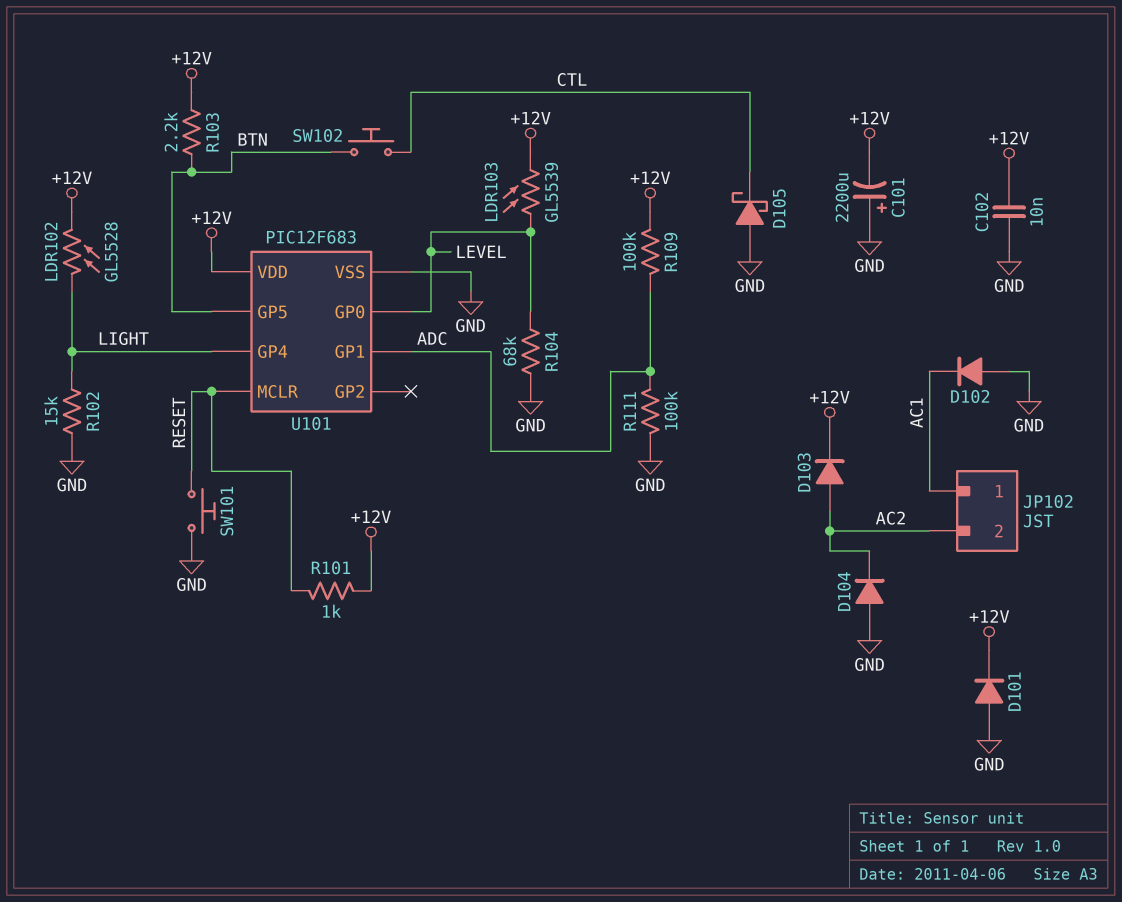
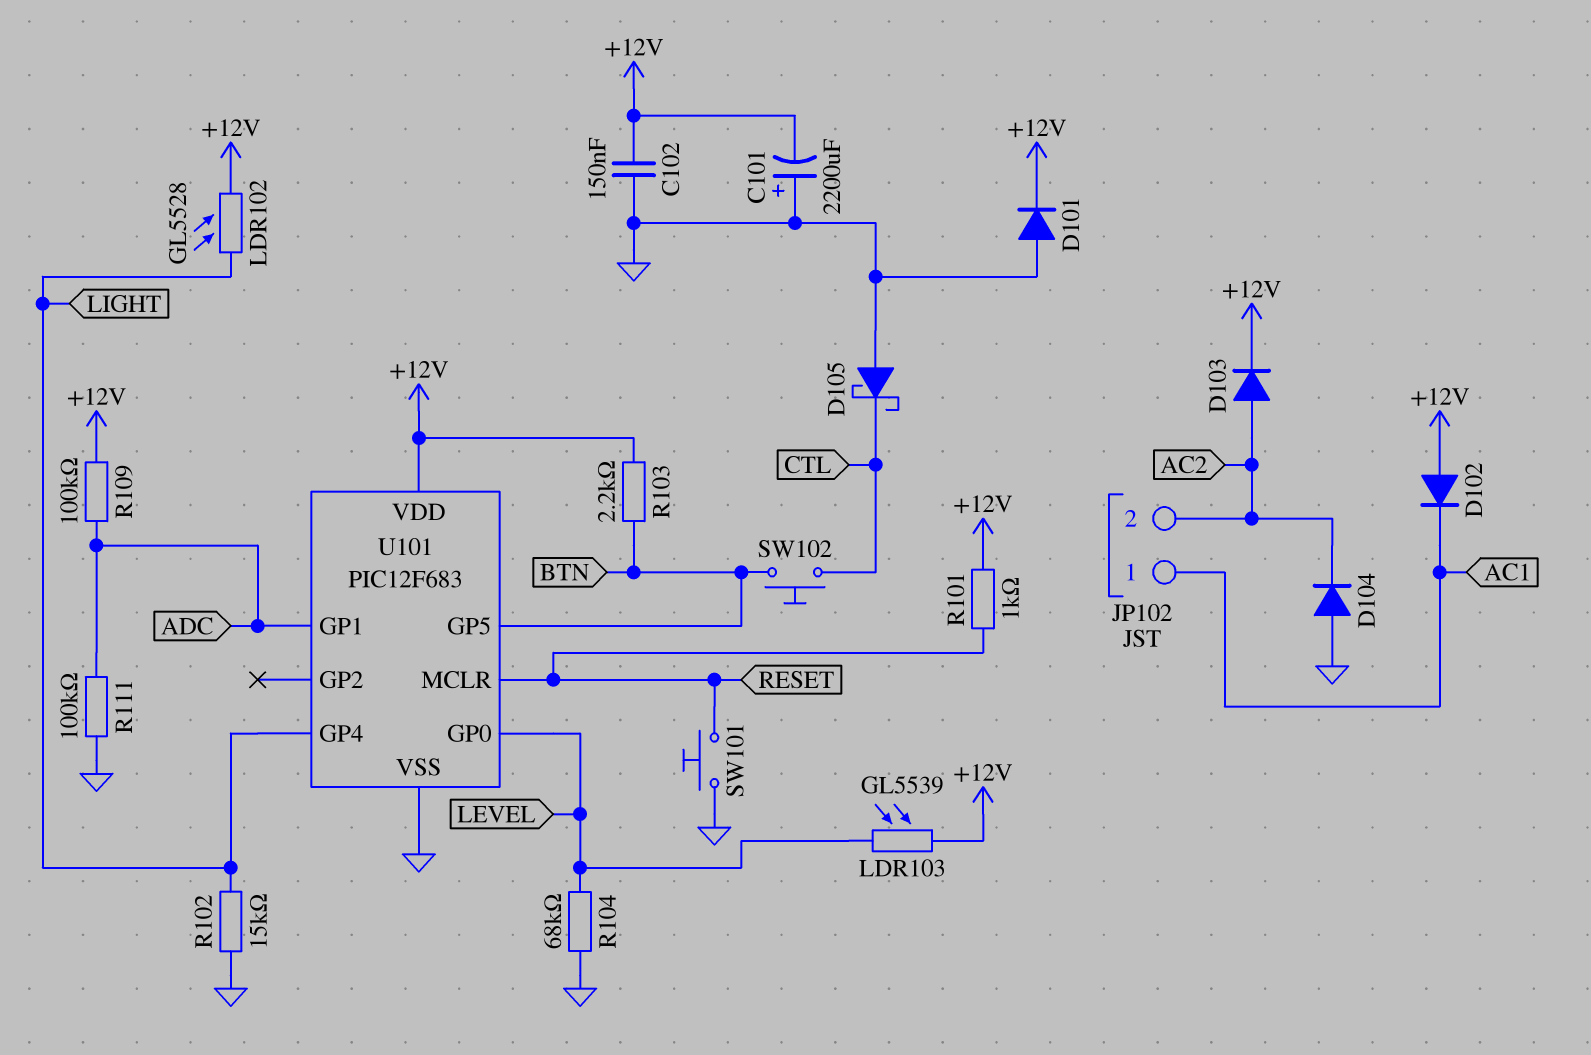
C102: 10nF (+12V, GND) -> 150nF (+12V, GND)
D102: diode (A GND, K AC1) -> diode (A +12V, K AC1)

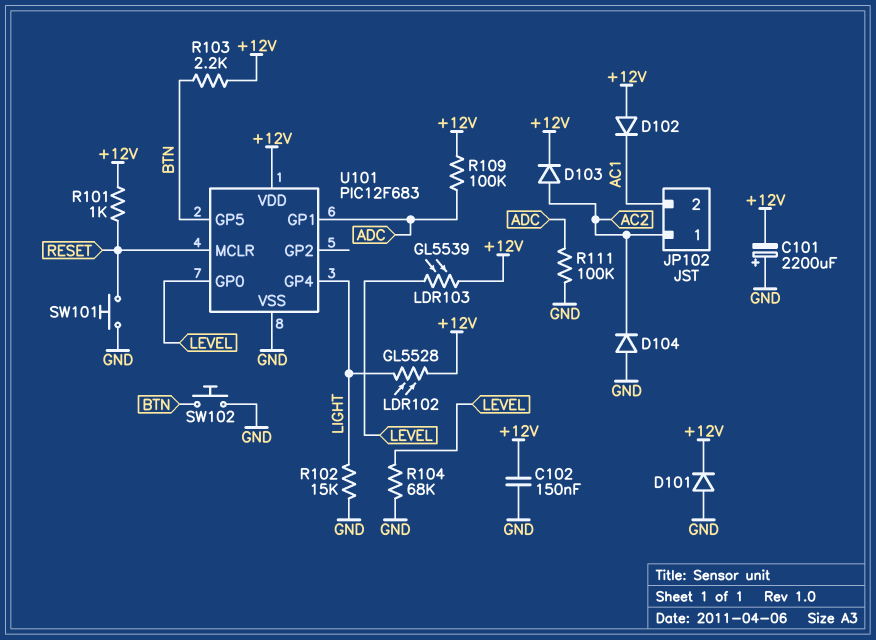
D105: schottky (A GND, K CTL) -> none
JP102 pin 1: AC1 -> AC2
JP102 pin 2: AC2 -> AC1
SW102: button (BTN, CTL) -> button (BTN, GND)

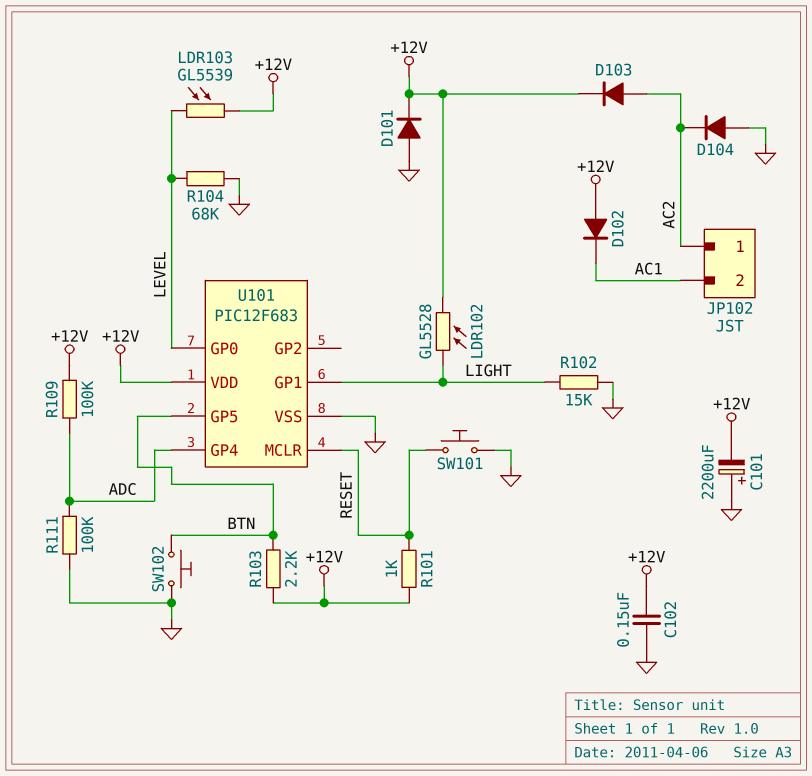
U101 pin GP1: ADC -> LIGHT
U101 pin GP4: LIGHT -> ADC

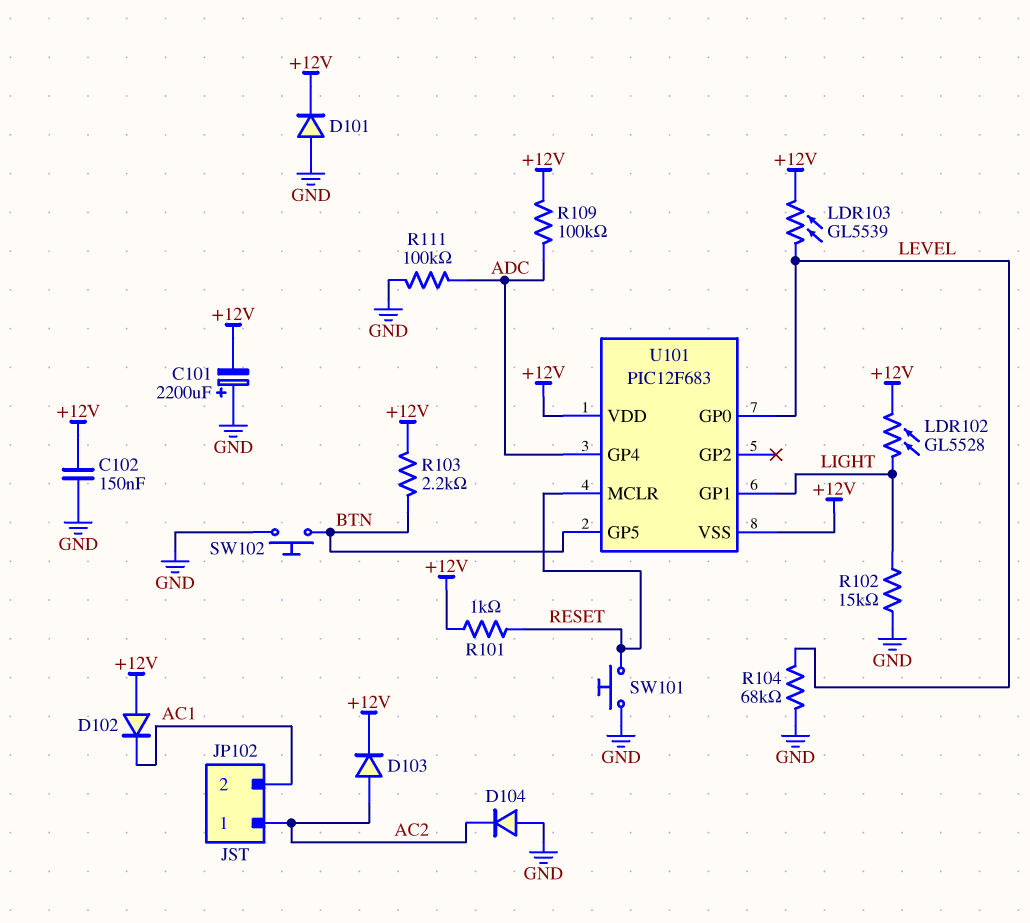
U101 pin VSS: GND -> +12V

